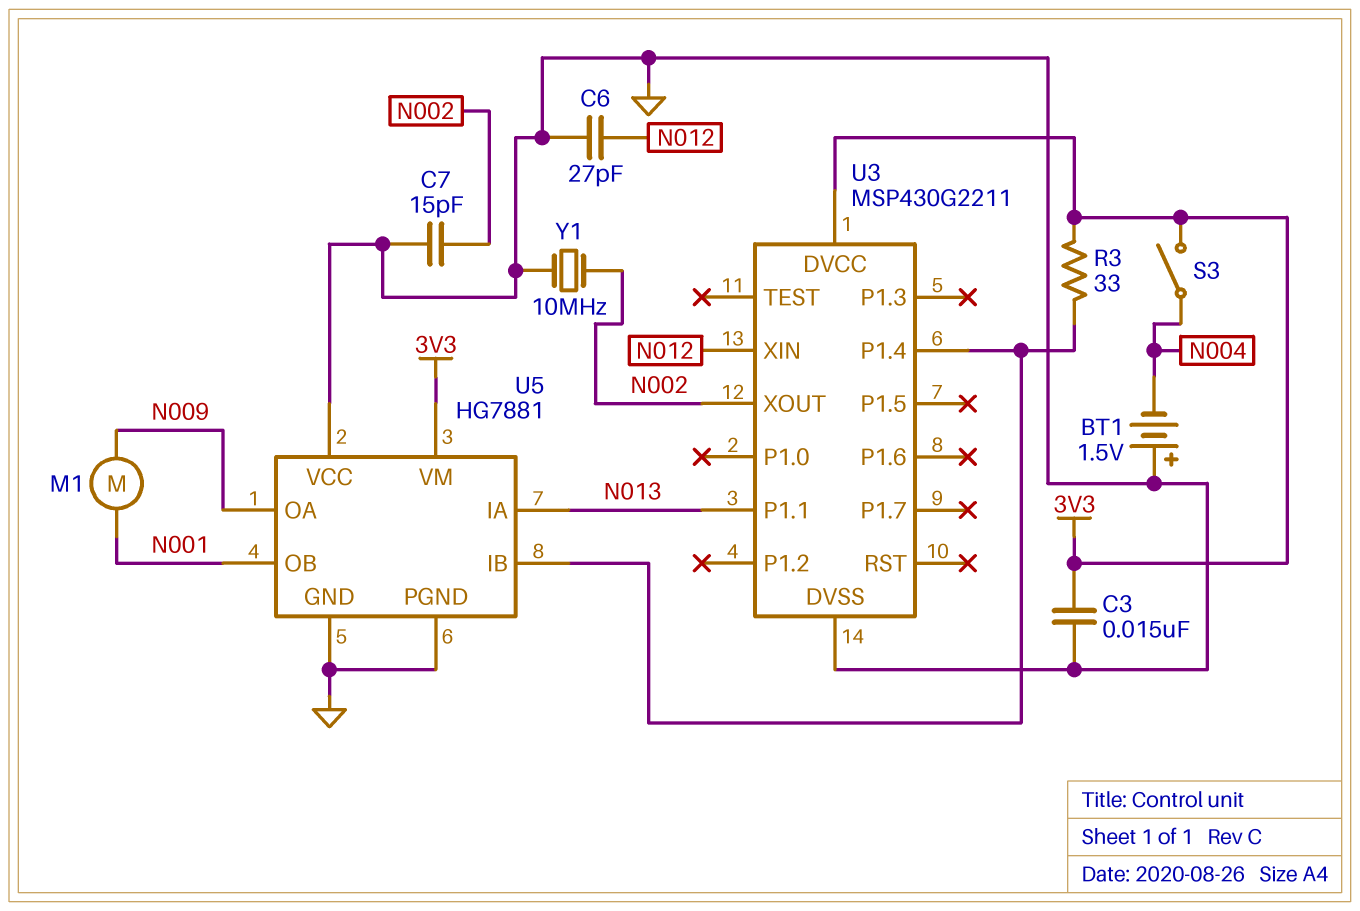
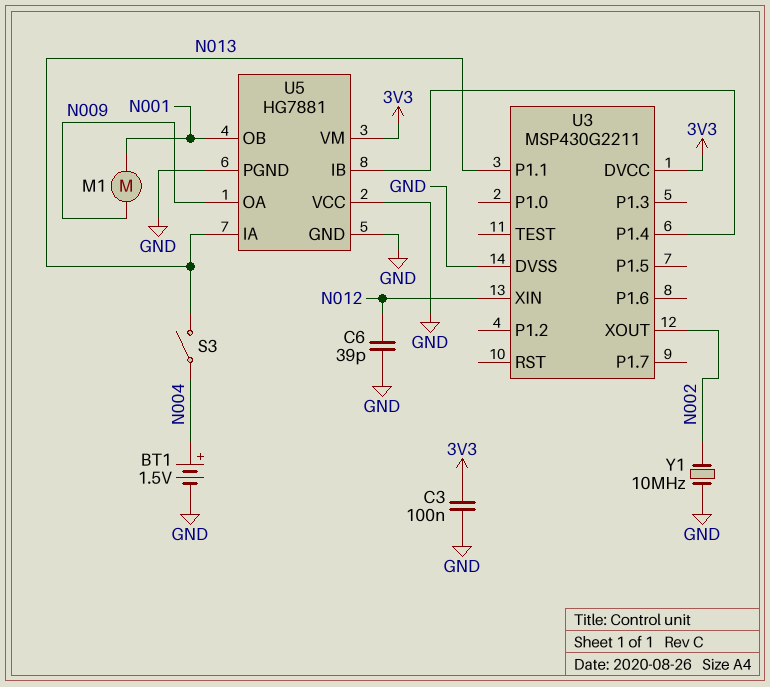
BT1: 1.5V (plus GND, minus N004) -> 1.5V (plus N004, minus GND)
C3: 15nF (3V3, GND) -> 100nF (3V3, GND)
C6: 27pF (GND, N012) -> 39pF (GND, N012)
C7: 15pF (GND, N002) -> none
R3: 33 (3V3, U3/P1.4) -> none
S3: switch (3V3, N004) -> switch (N004, N013)

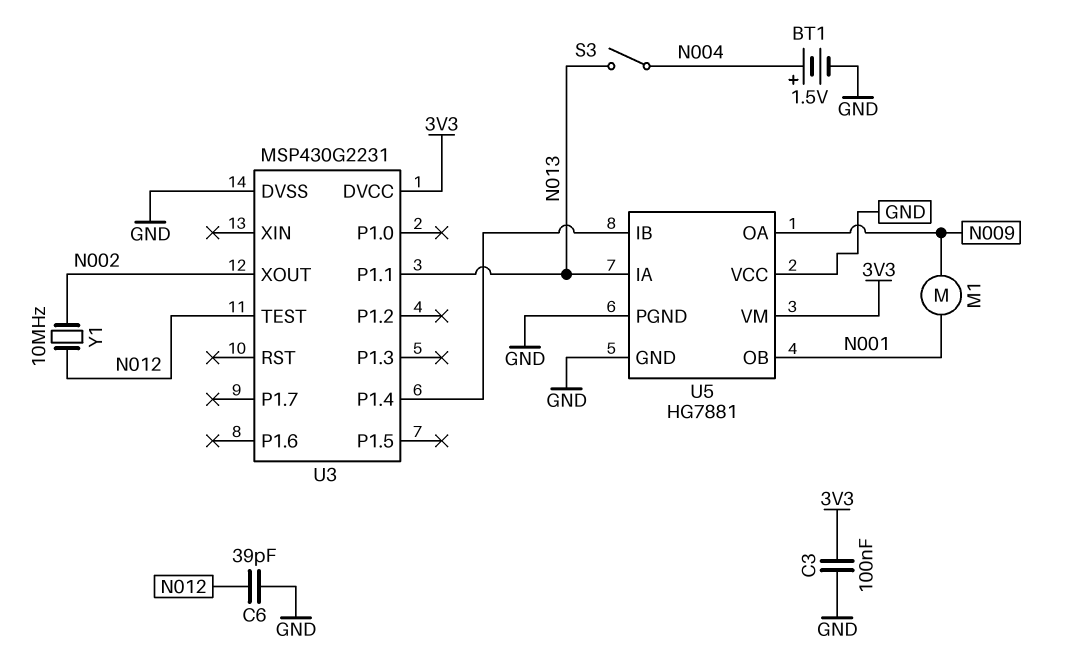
U3: MSP430G2211 -> MSP430G2231
U3 pin TEST: none -> N012
U3 pin XIN: N012 -> none
Y1: 10MHz (GND, N002) -> 10MHz (N002, N012)

